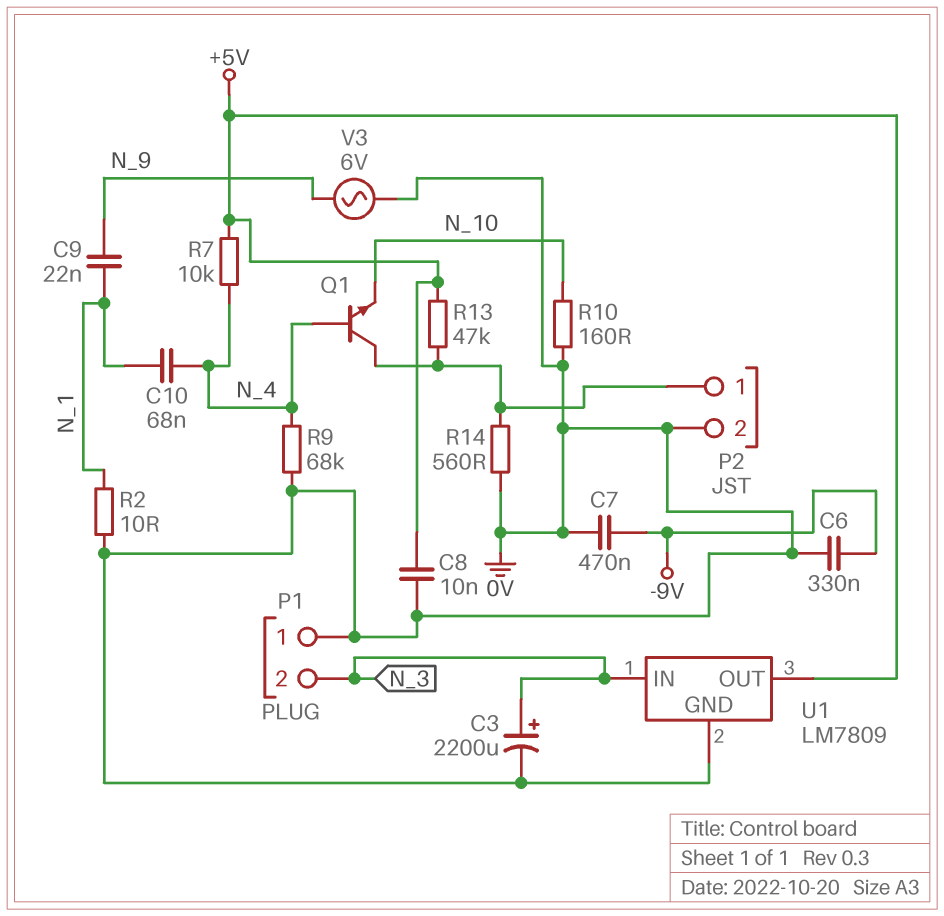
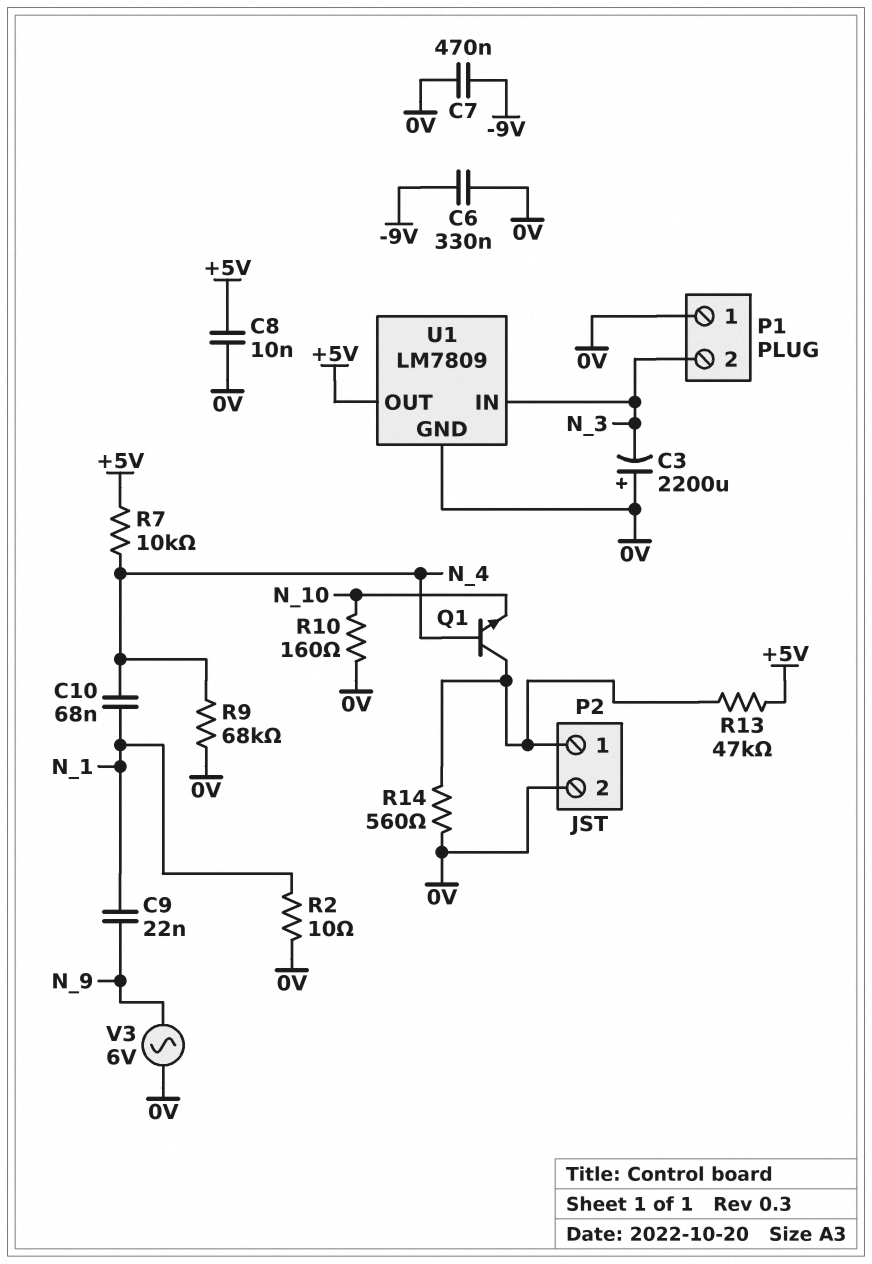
C3: 2200uF (plus N_3, minus 0V) -> 2200uF (plus 0V, minus N_3)

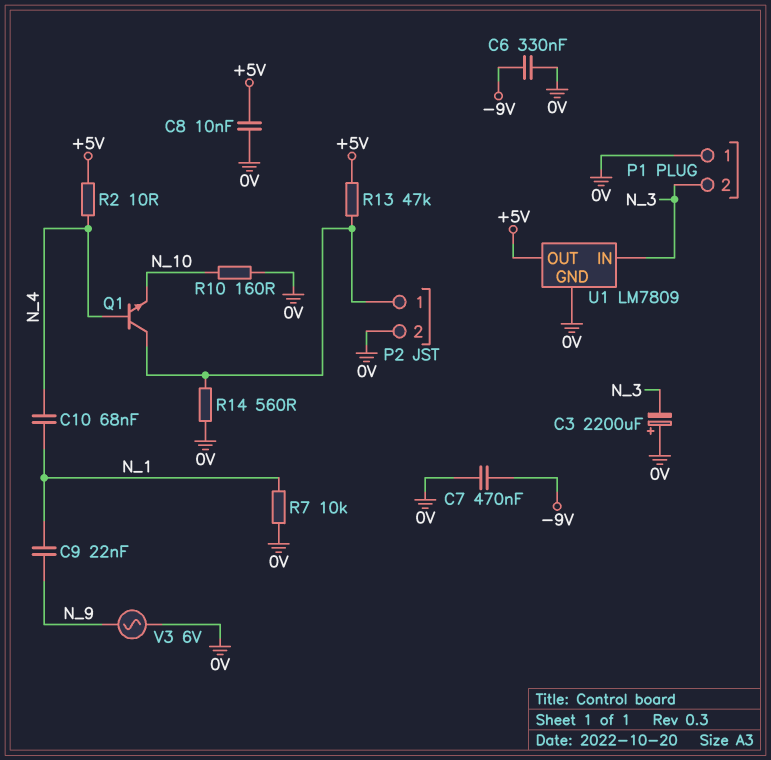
R2: 10 (0V, N_1) -> 10 (+5V, N_4)
R7: 10k (+5V, N_4) -> 10k (0V, N_1)
R9: 68k (0V, N_4) -> none

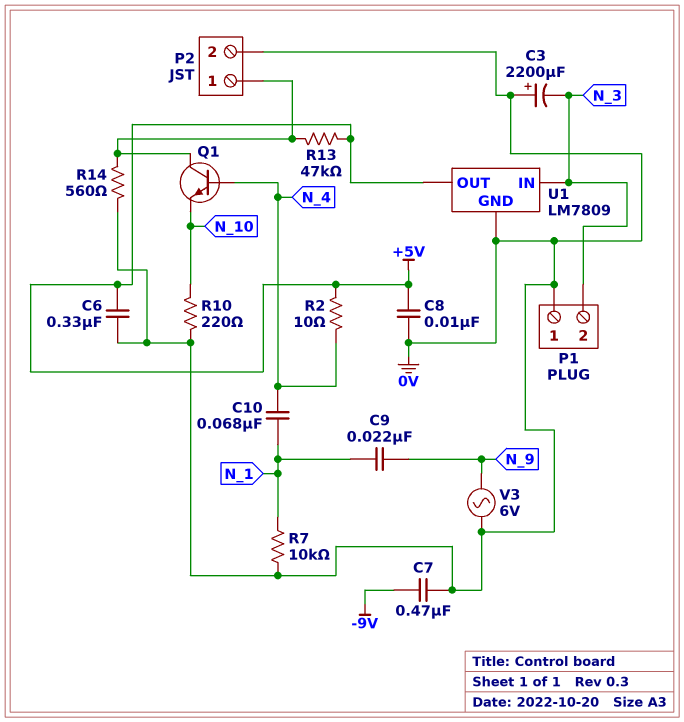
C6: 330nF (-9V, 0V) -> 330nF (+5V, 0V)
R10: 160 (0V, N_10) -> 220 (0V, N_10)

